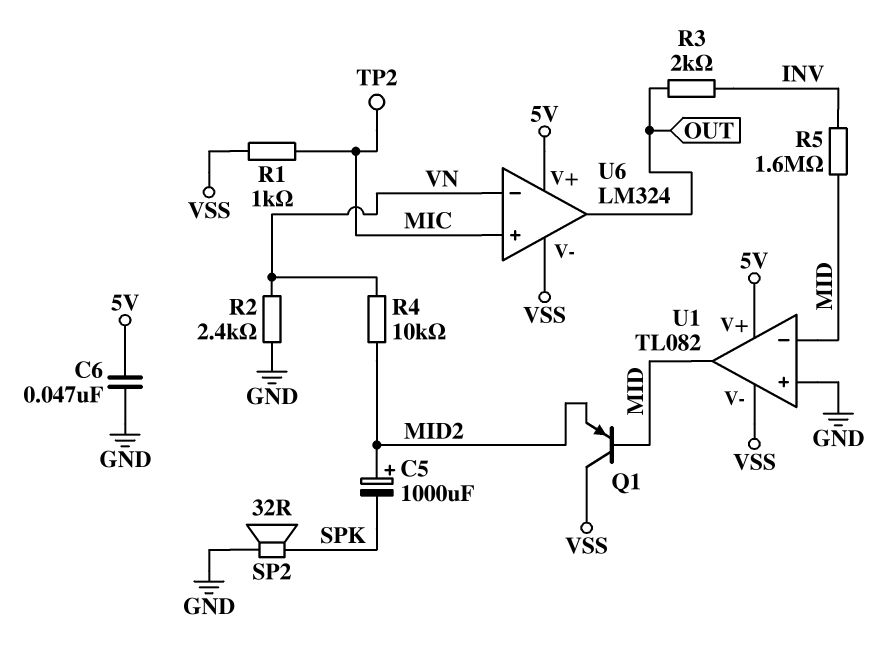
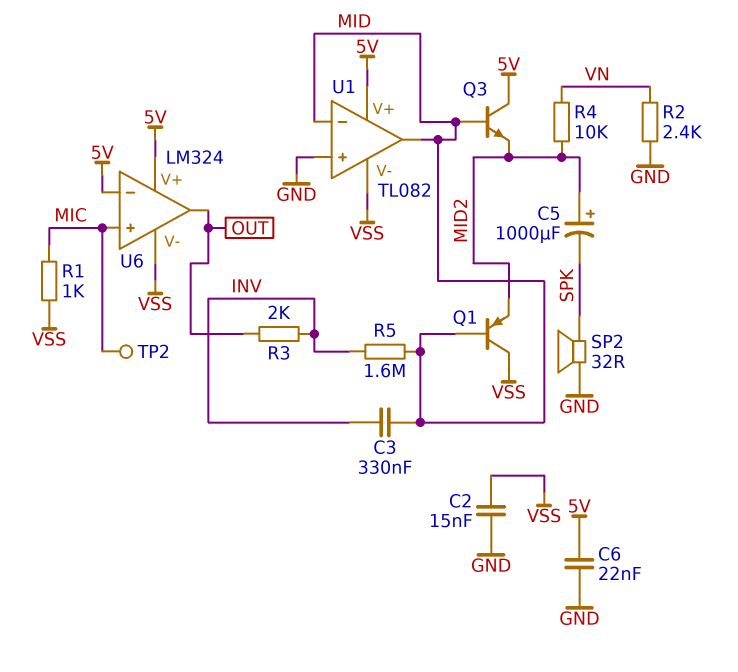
C2: none -> 15nF (GND, VSS)
C3: none -> 330nF (INV, MID)
C6: 47nF (5V, GND) -> 22nF (5V, GND)
Q3: none -> NPN (B MID, C 5V, E MID2)
U6 pin in-: VN -> 5V

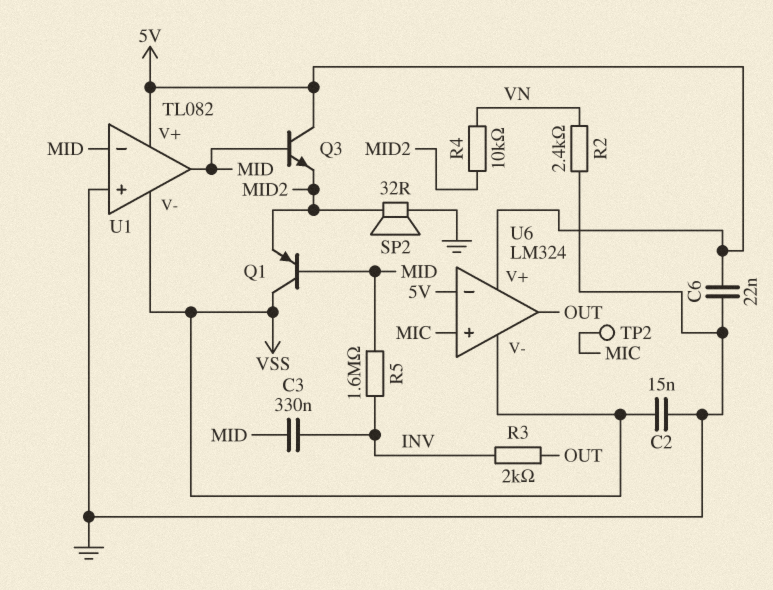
C5: 1000uF (plus MID2, minus SPK) -> none
R1: 1k (MIC, VSS) -> none
SP2: speaker 32R (GND, SPK) -> speaker 32R (GND, MID2)

